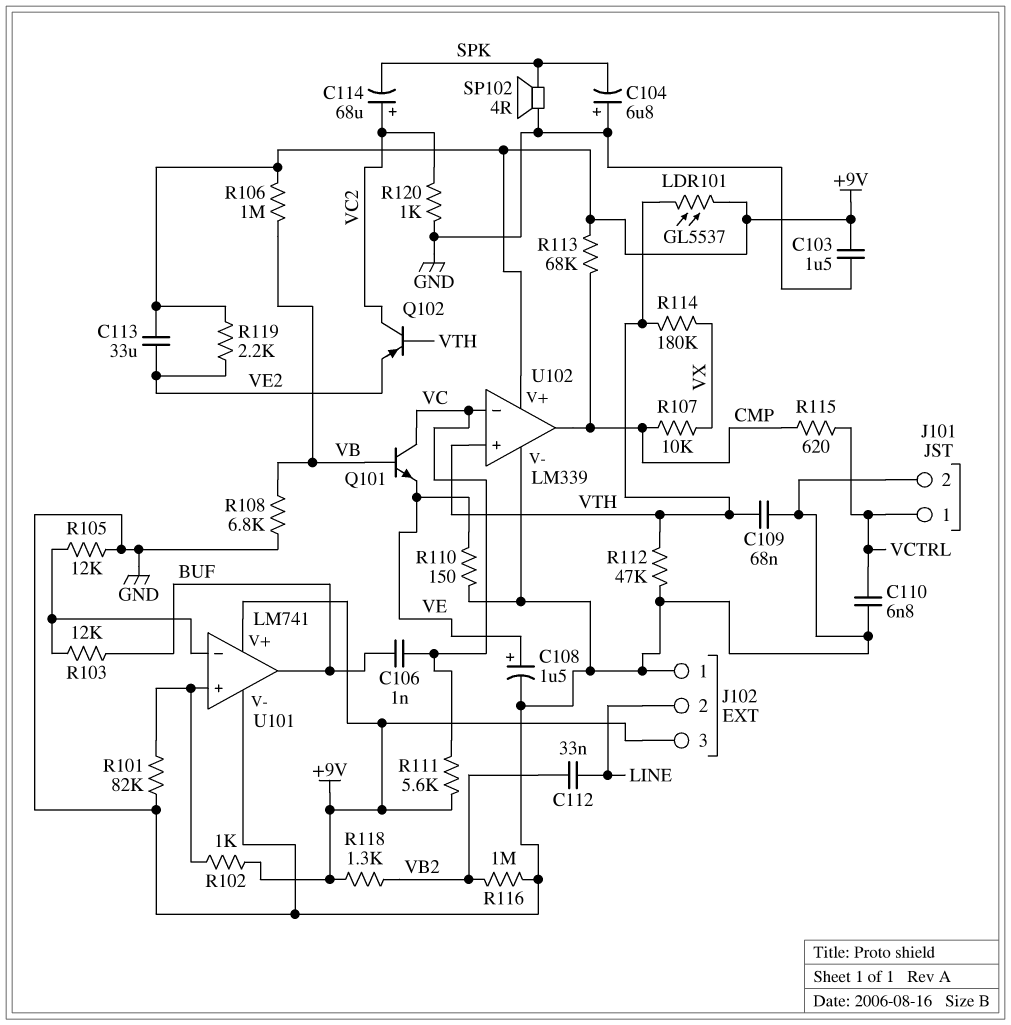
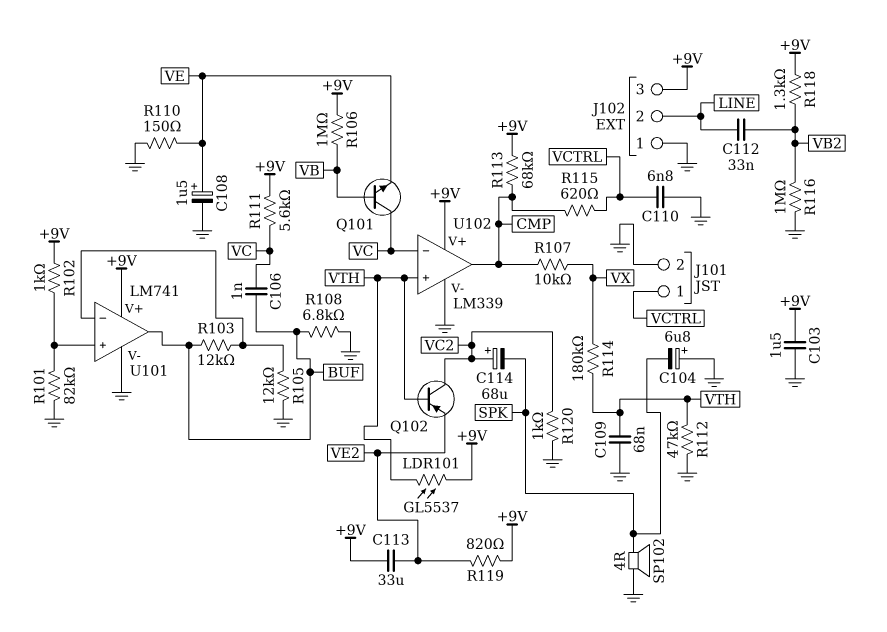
R108: 6.8k (GND, VB) -> 6.8k (BUF, GND)
R119: 2.2k (+9V, VE2) -> 820 (+9V, VE2)

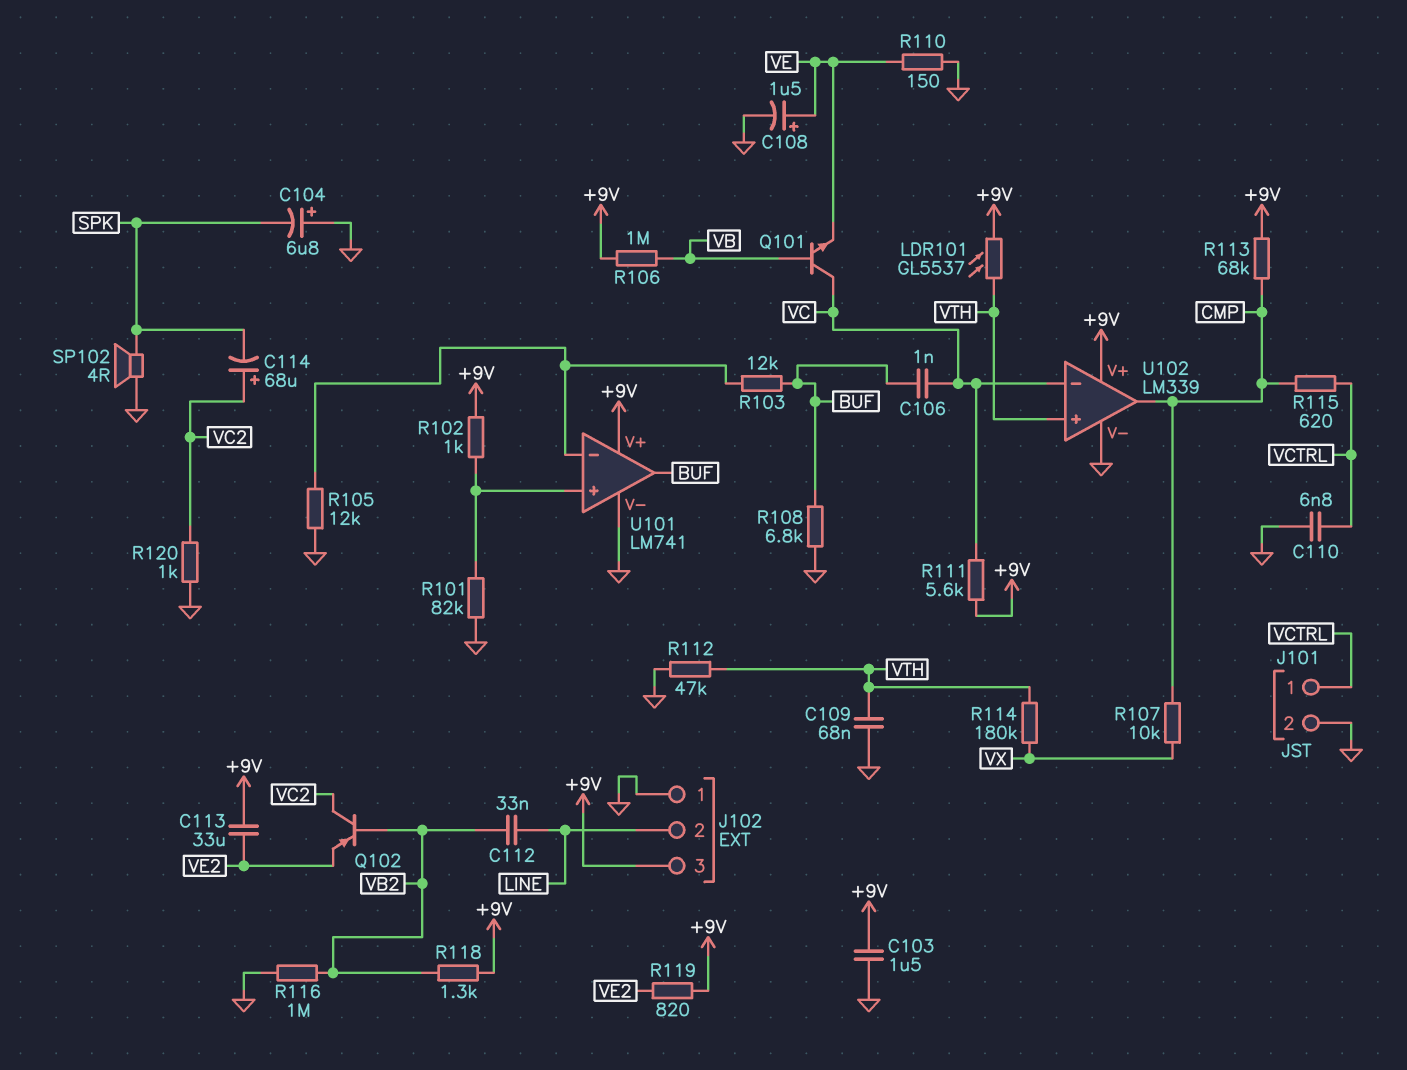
Q102: PNP (B VTH, C VC2, E VE2) -> PNP (B VB2, C VC2, E VE2)

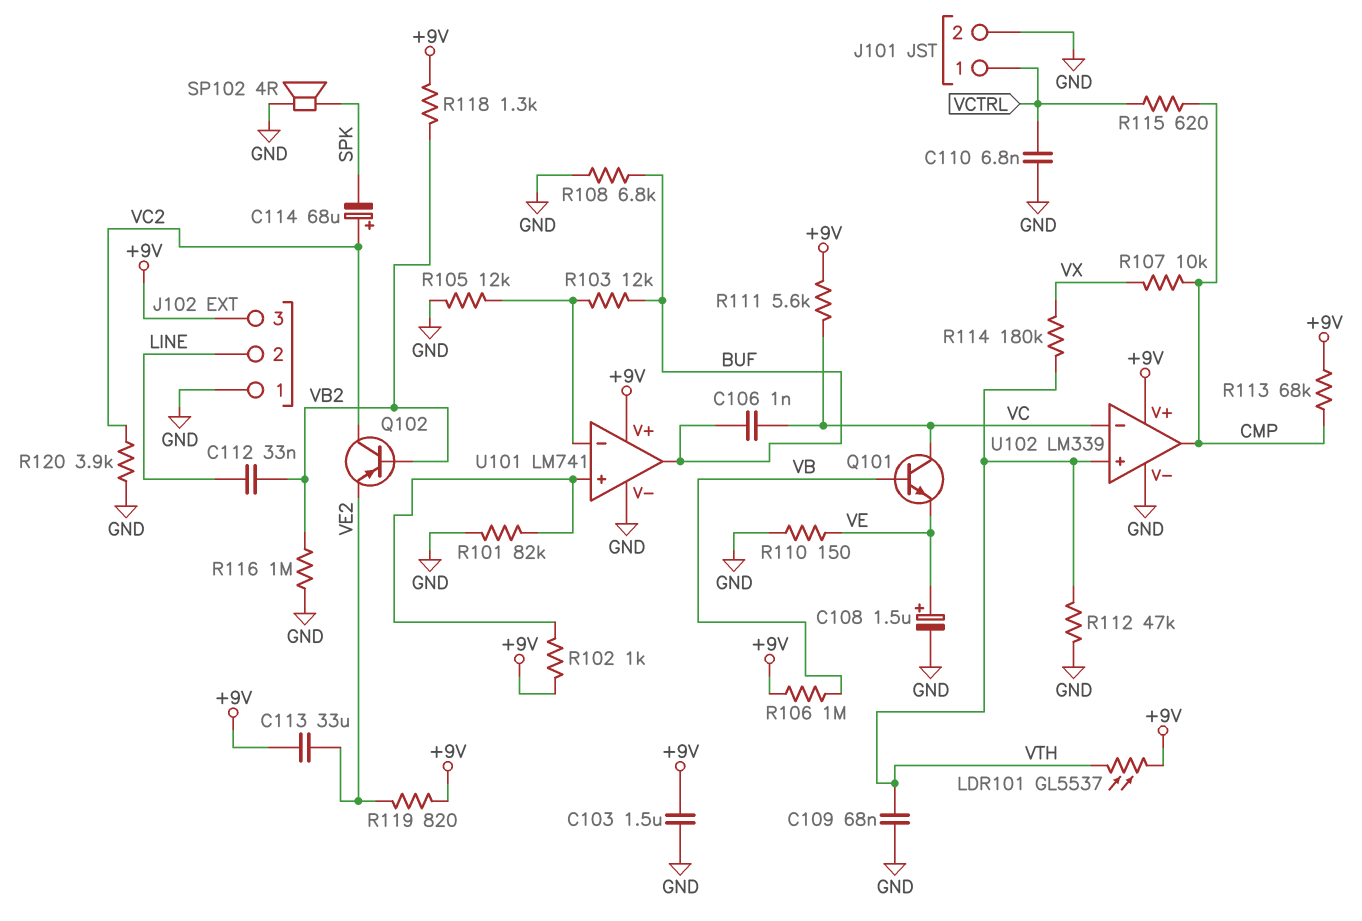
C104: 6.8uF (plus GND, minus SPK) -> none
R120: 1k (GND, VC2) -> 3.9k (GND, VC2)

